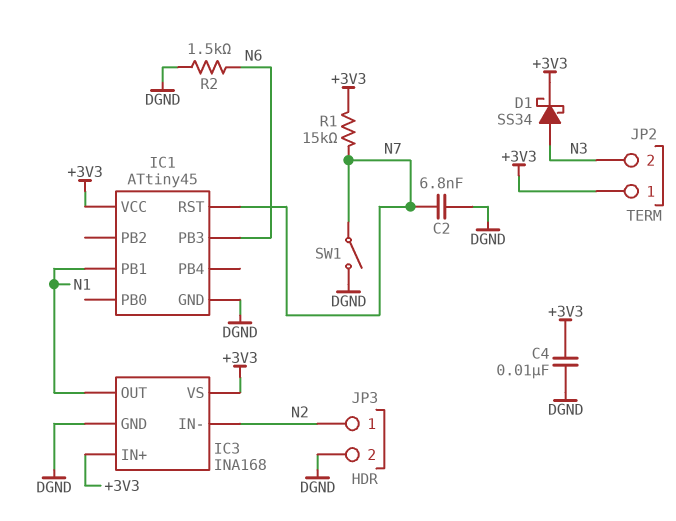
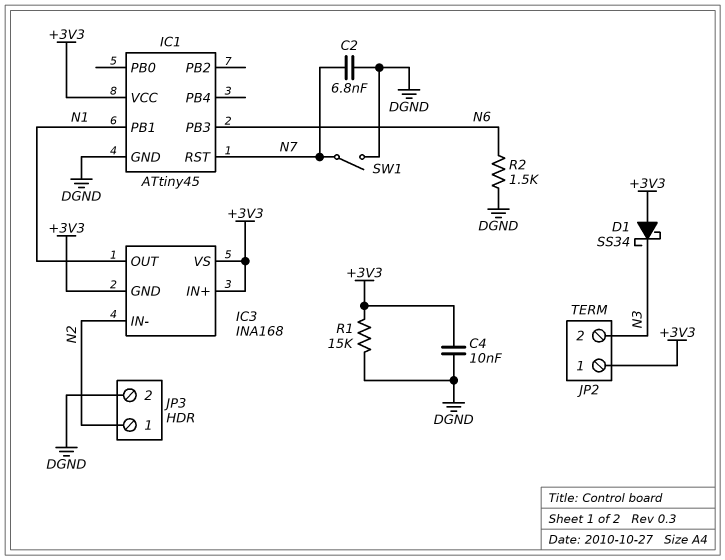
D1: schottky SS34 (A N3, K +3V3) -> schottky SS34 (A +3V3, K N3)
IC3 pin GND: DGND -> +3V3
R1: 15k (+3V3, N7) -> 15k (+3V3, DGND)

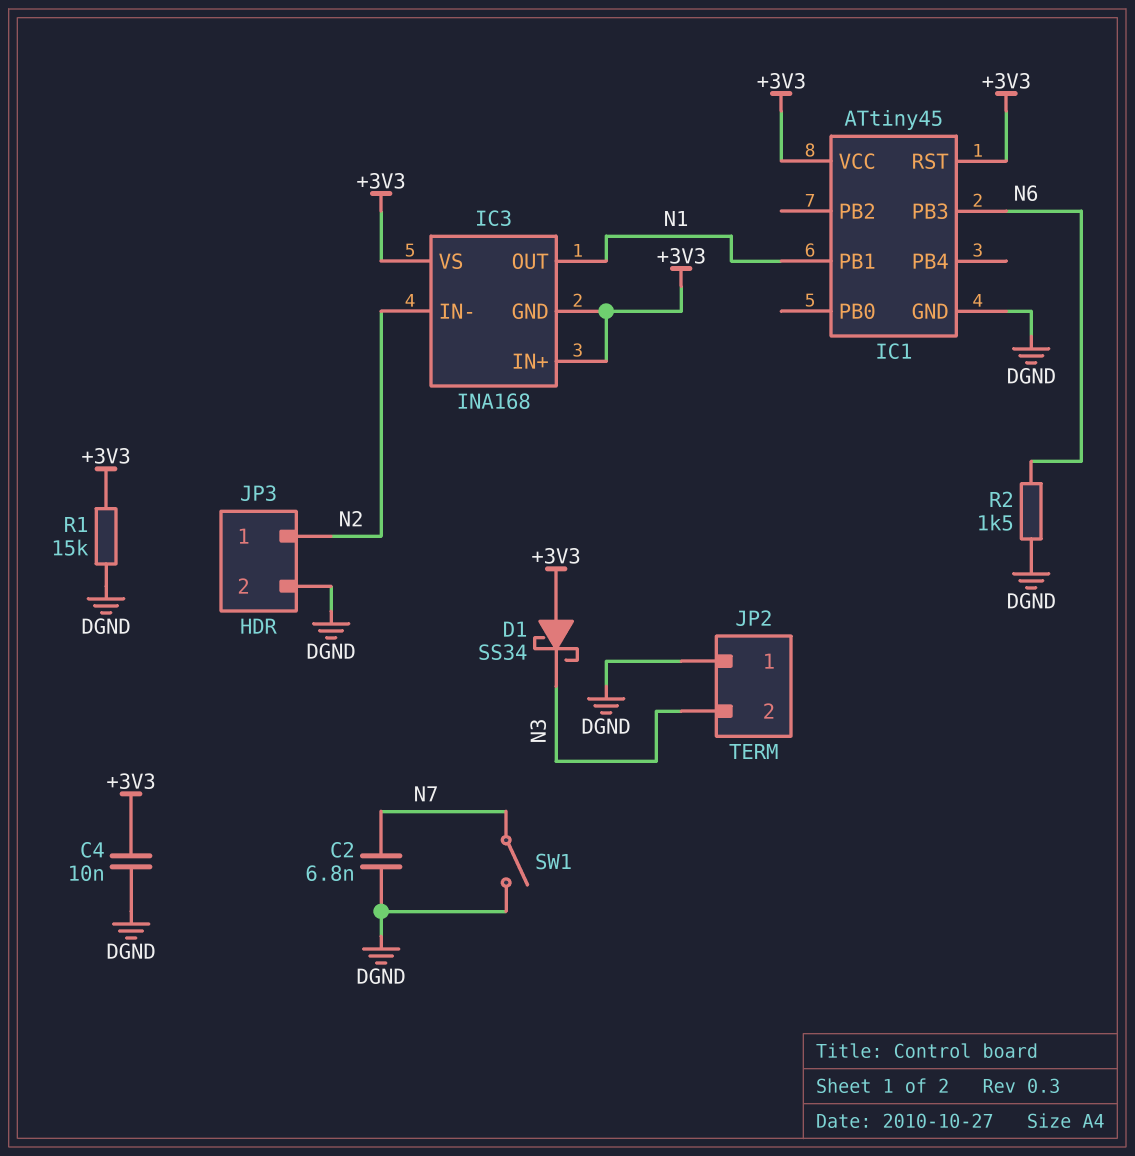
IC1 pin RST: N7 -> +3V3
JP2 pin 1: +3V3 -> DGND

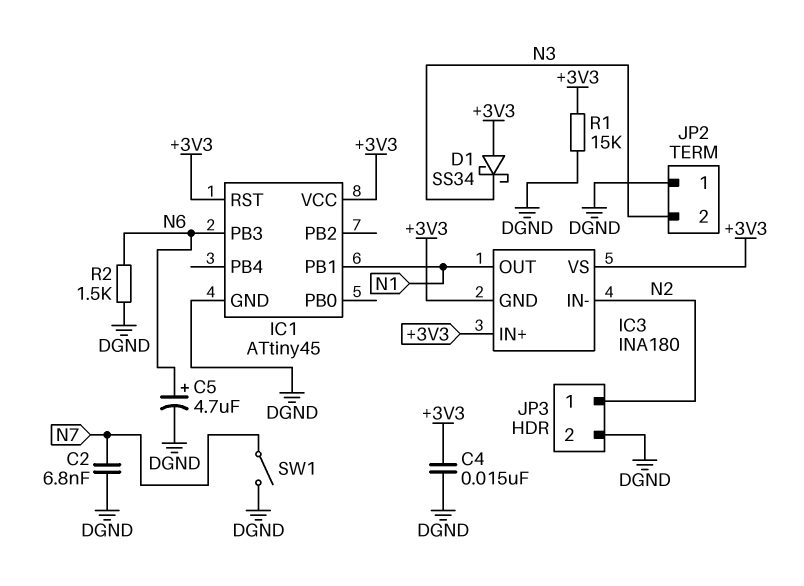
C4: 10nF (+3V3, DGND) -> 15nF (+3V3, DGND)
C5: none -> 4.7uF (plus N6, minus DGND)
IC3: INA168 -> INA180

